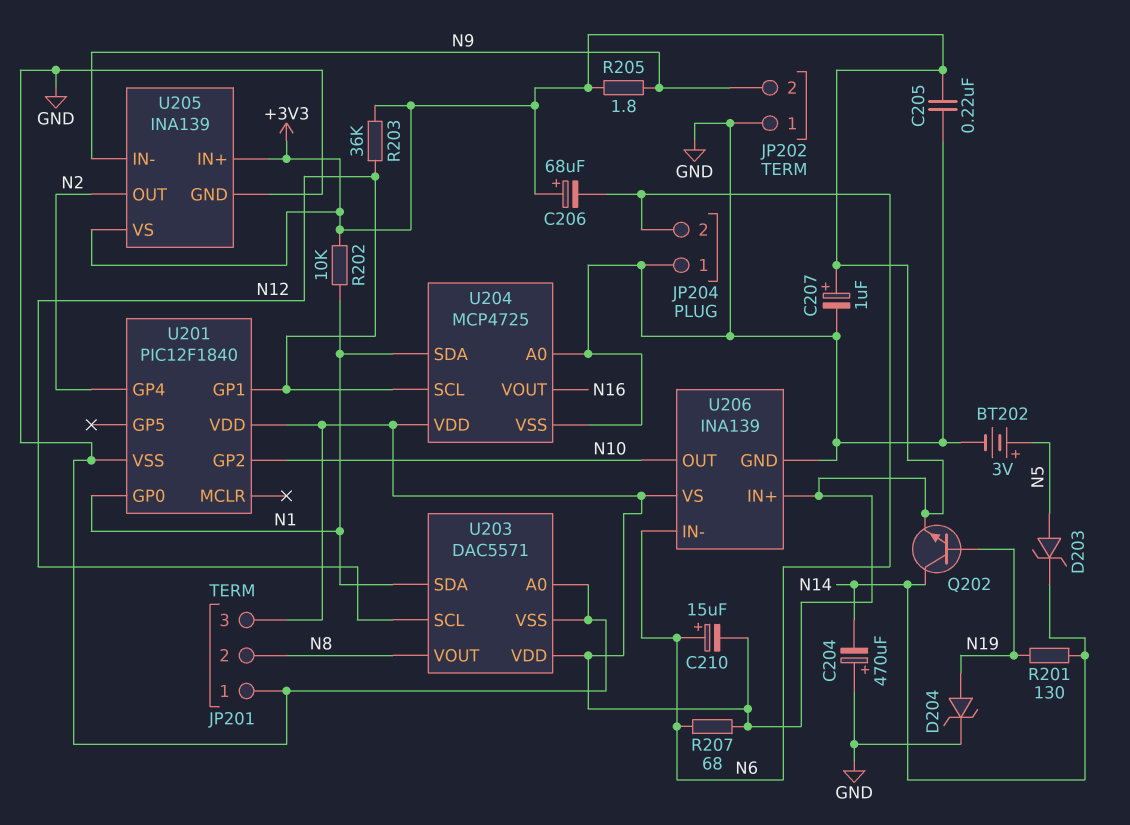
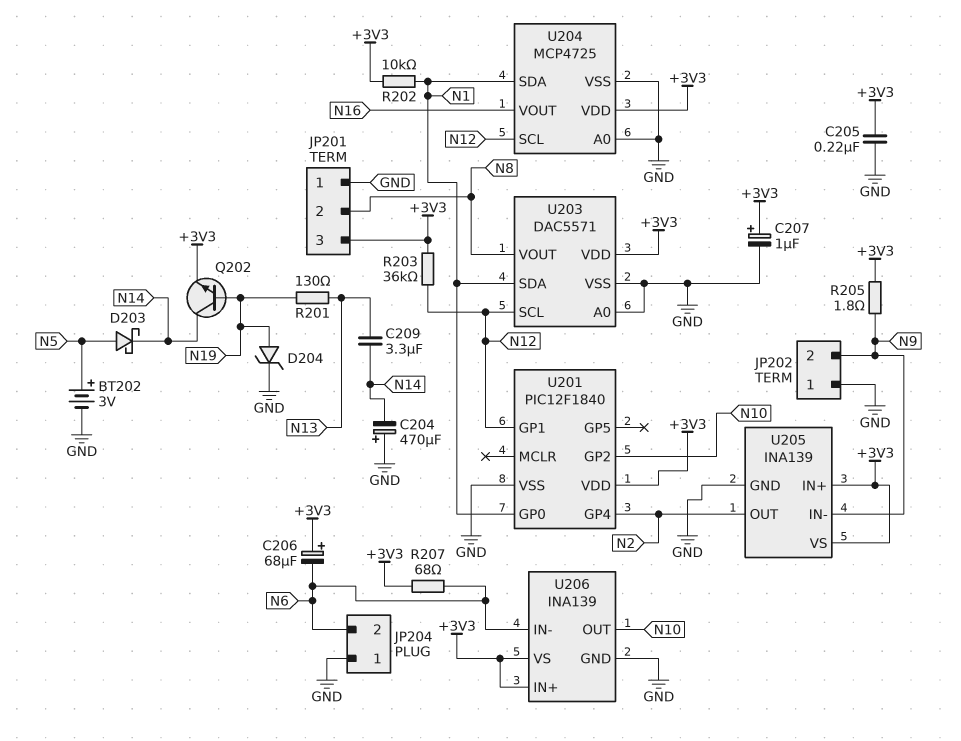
C209: none -> 3.3uF (N13, N14)
C210: 15uF (plus N6, minus +3V3) -> none
D203: zener (A N5, K N14) -> schottky (A N5, K N14)
R201: 130 (N14, N19) -> 130 (N13, N19)

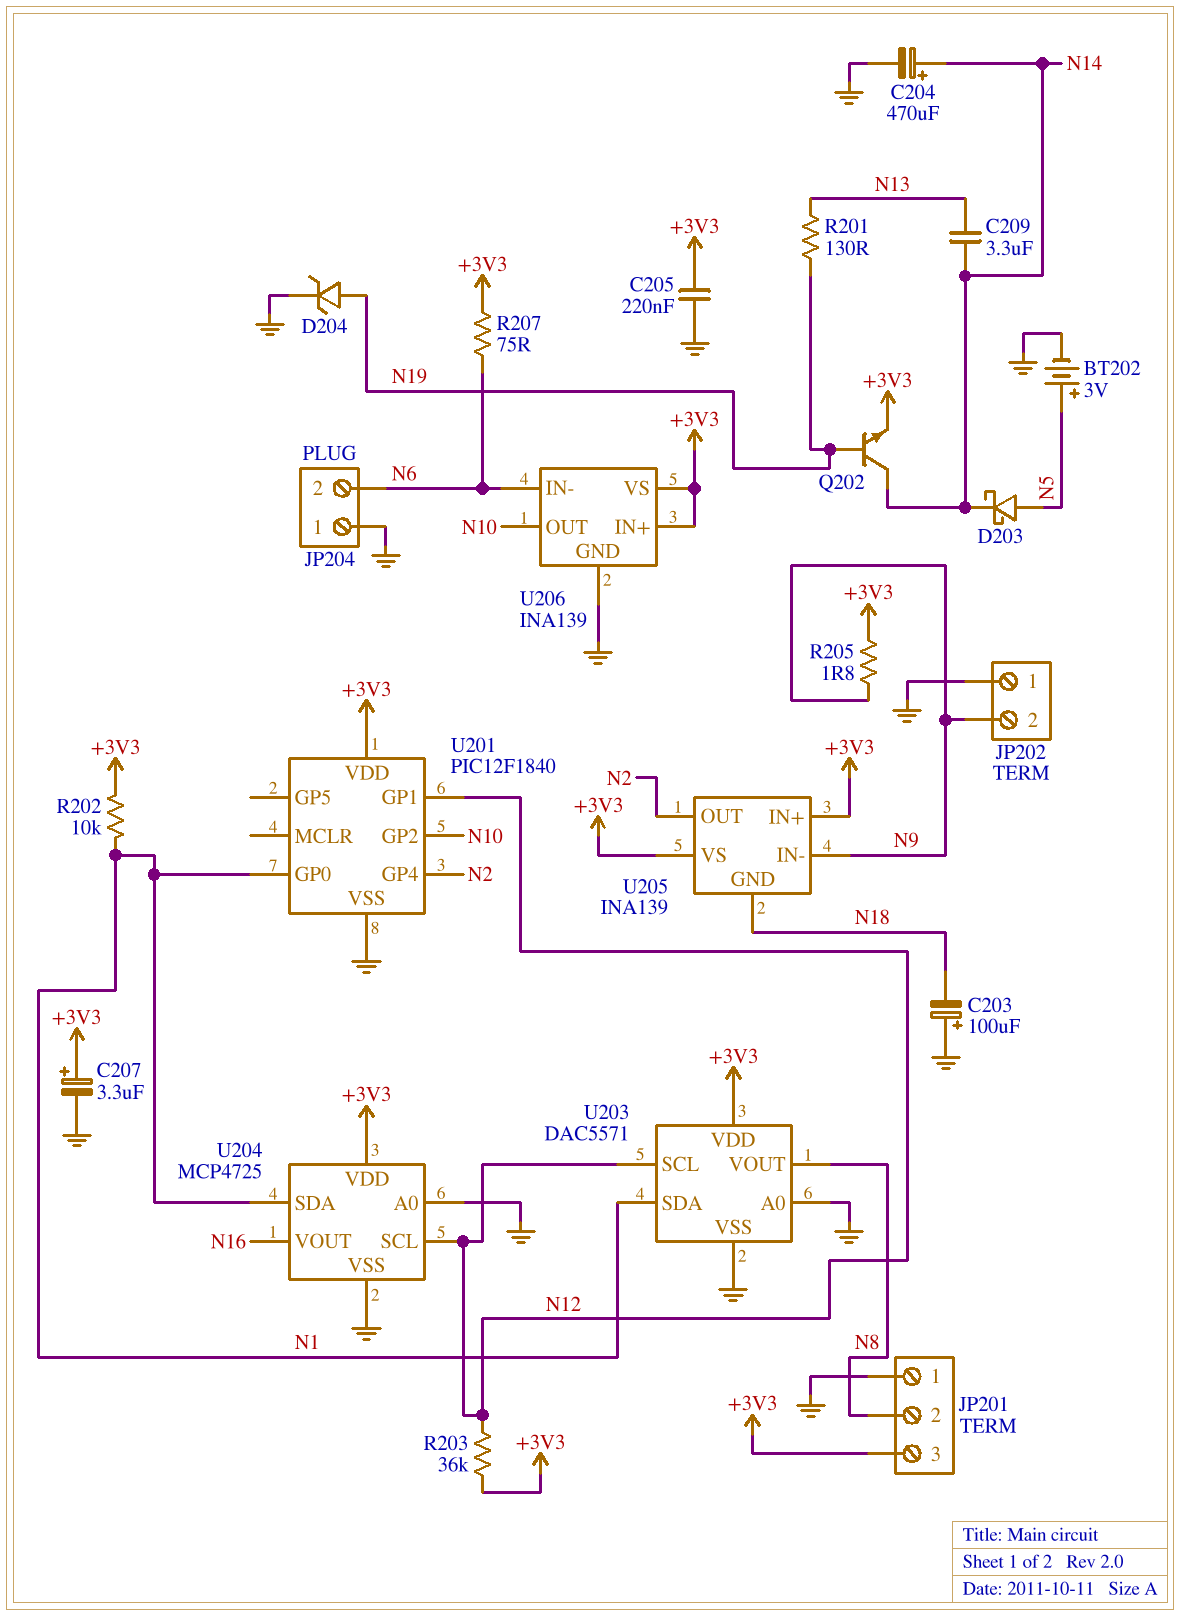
C203: none -> 100uF (plus GND, minus N18)
C204: 470uF (plus GND, minus N14) -> 470uF (plus N14, minus GND)
C206: 68uF (plus +3V3, minus N6) -> none
C207: 1uF (plus +3V3, minus GND) -> 3.3uF (plus +3V3, minus GND)
R207: 68 (+3V3, N6) -> 75 (+3V3, N6)
U205 pin GND: GND -> N18

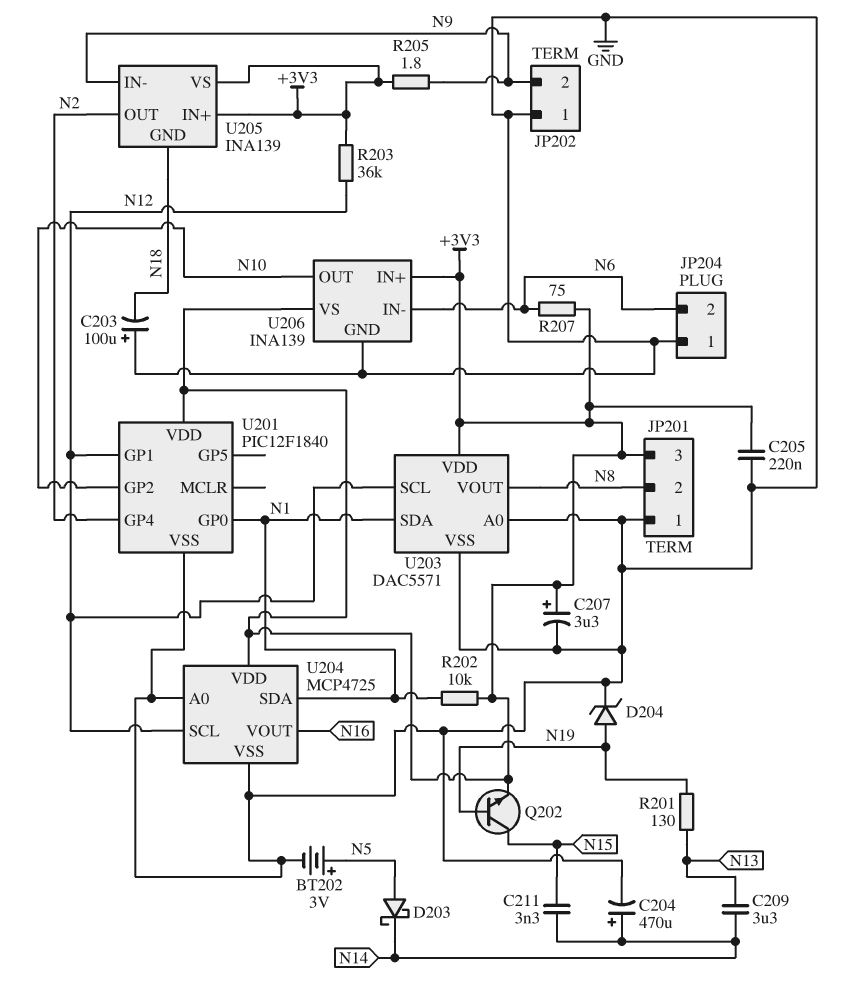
C211: none -> 3.3nF (N14, N15)
Q202: NPN (B N19, C N14, E +3V3) -> NPN (B N19, C N15, E +3V3)

